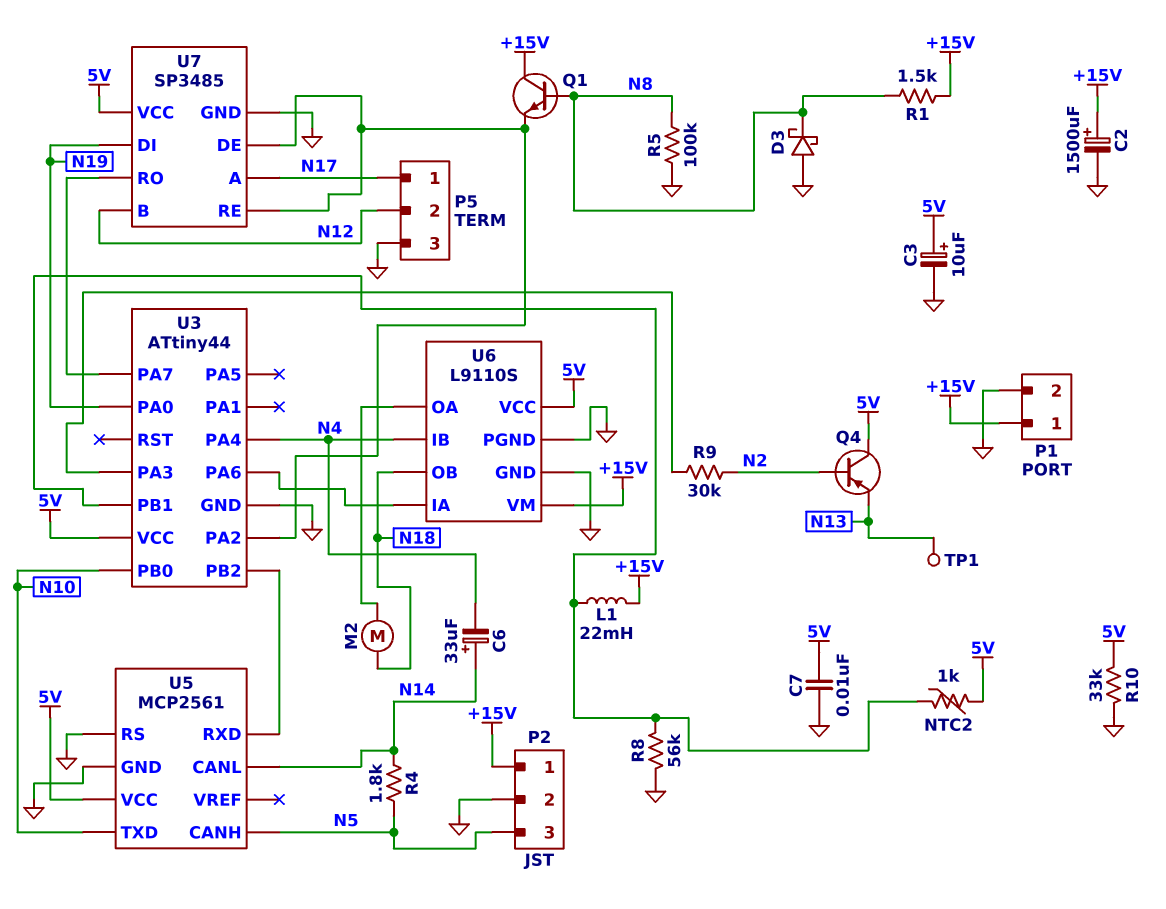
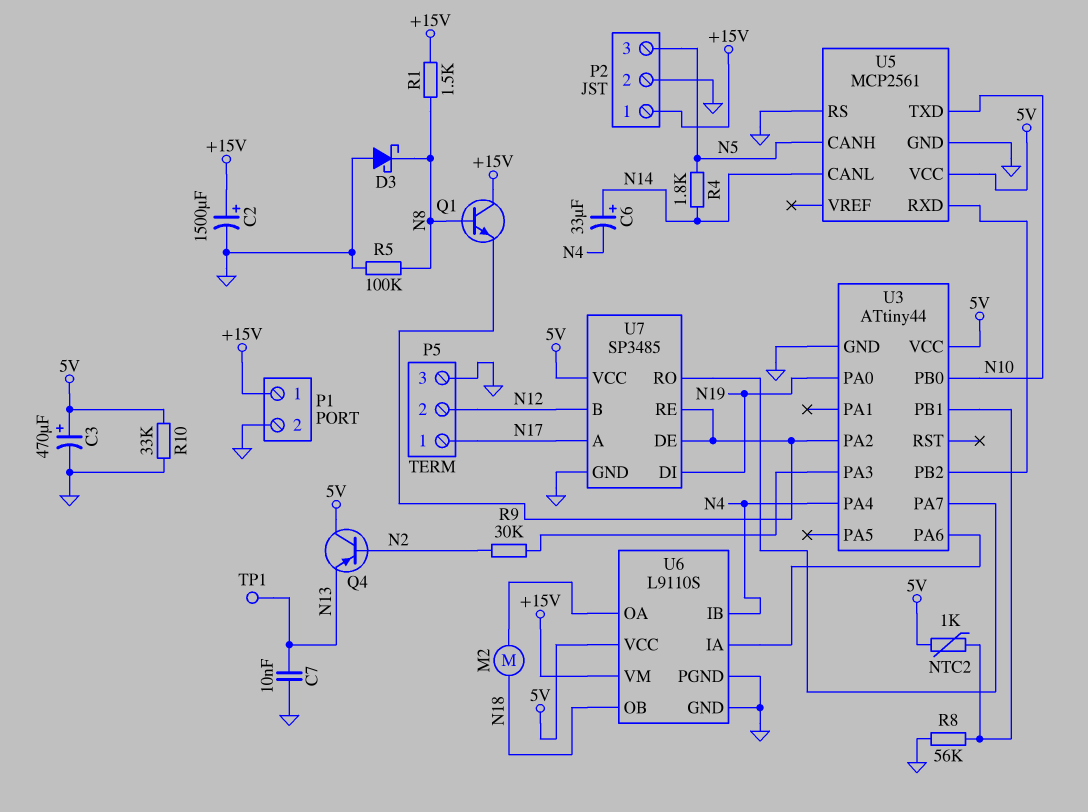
C3: 10uF (plus 5V, minus GND) -> 470uF (plus 5V, minus GND)
C7: 10nF (5V, GND) -> 10nF (GND, N13)
L1: 22mH (+15V, U3/PB1) -> none

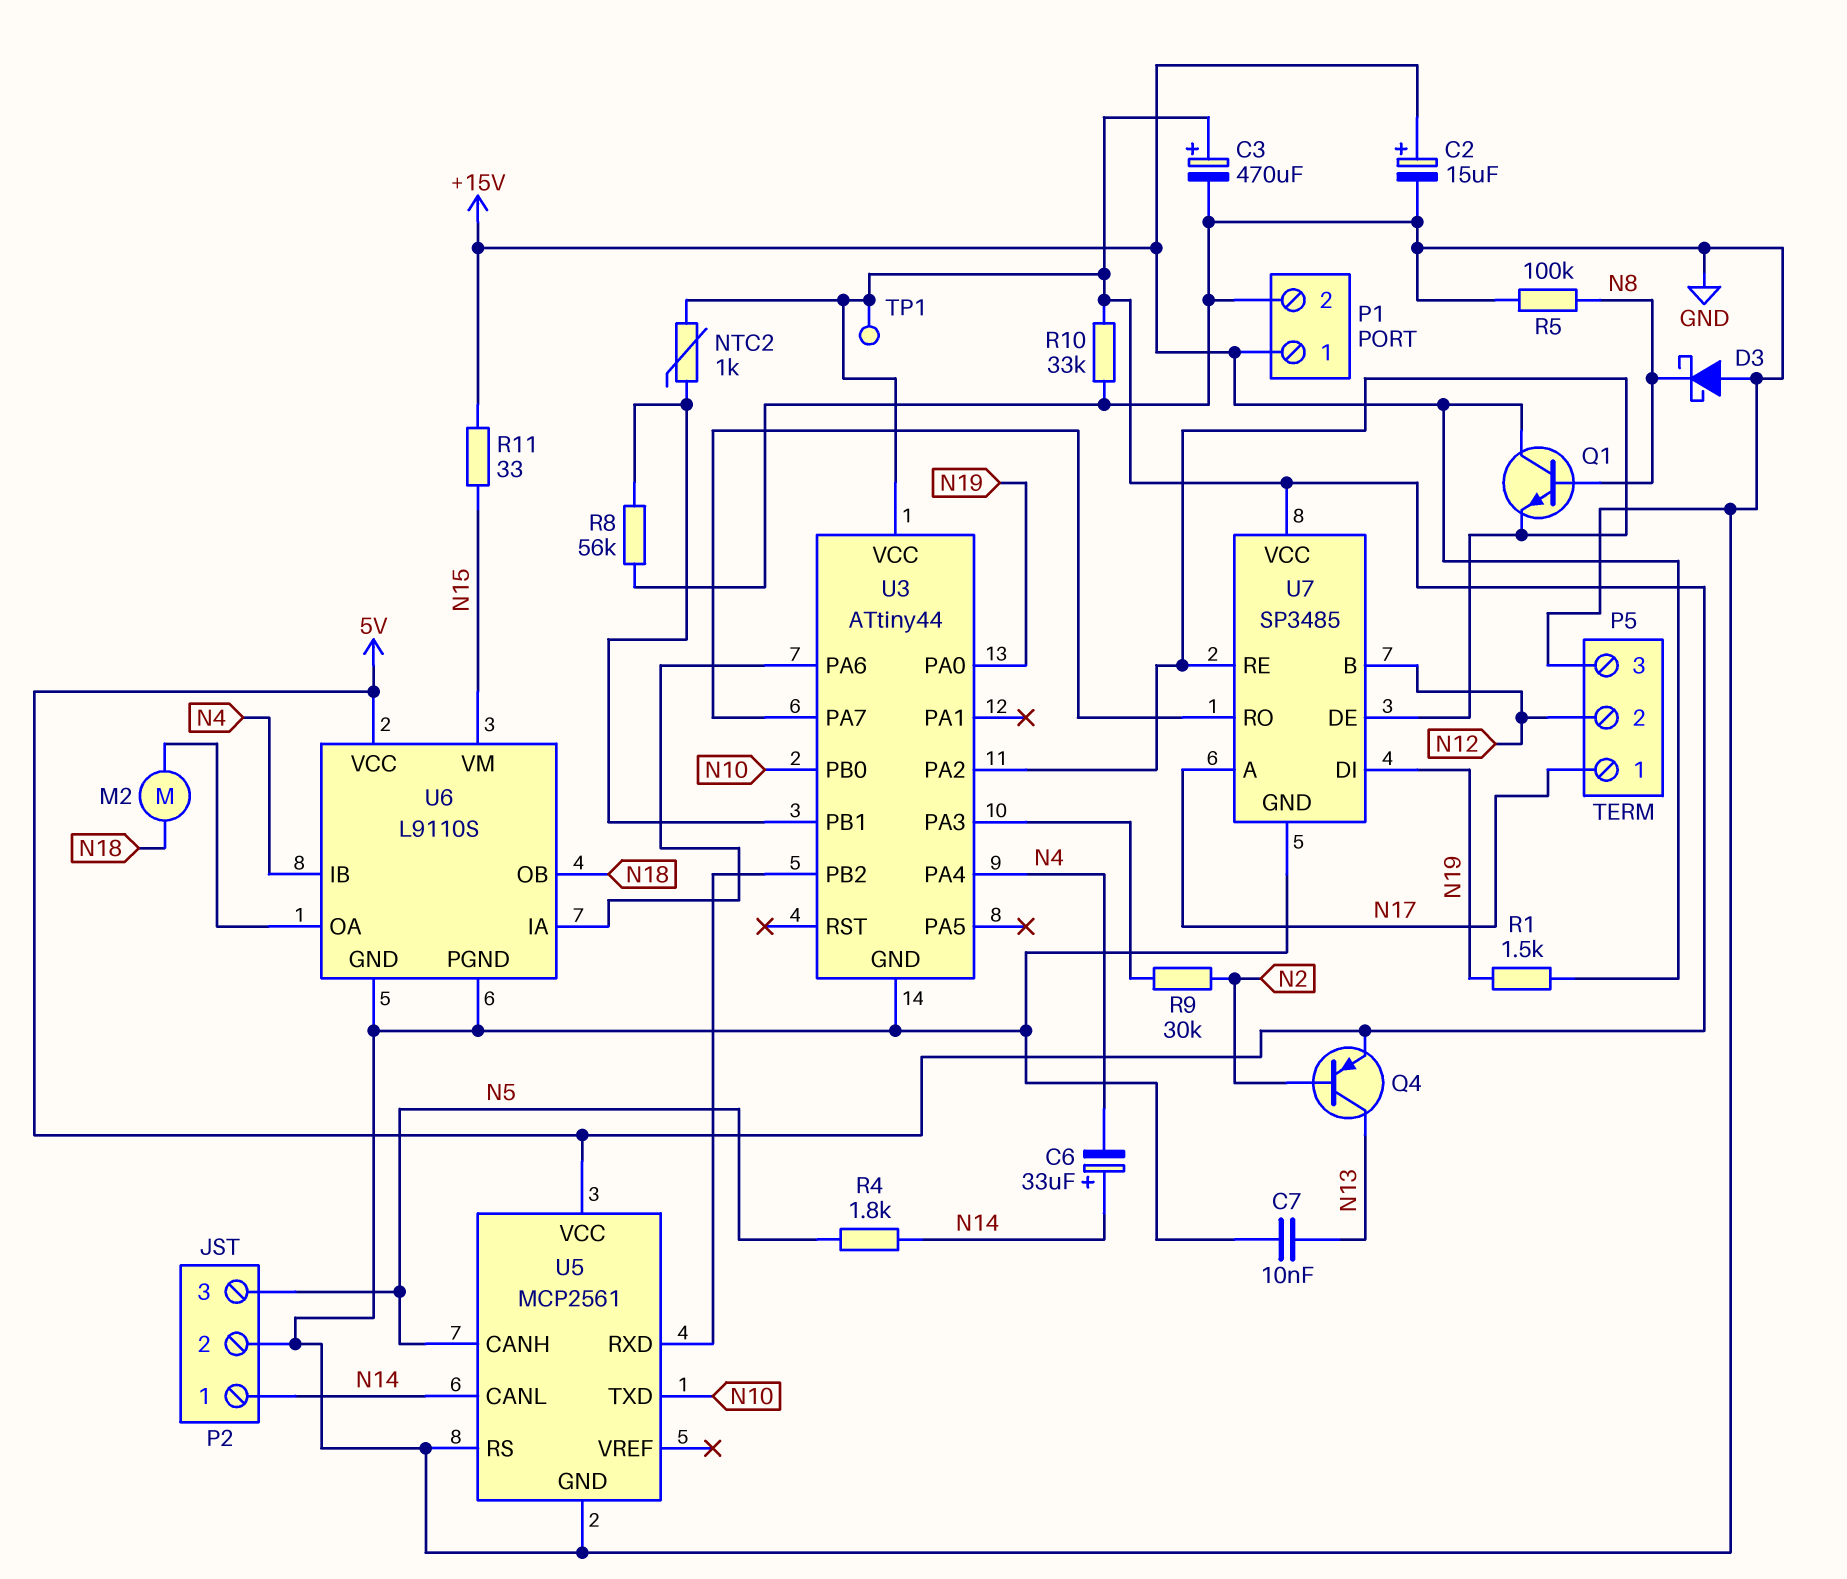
C2: 1500uF (plus +15V, minus GND) -> 15uF (plus +15V, minus GND)
P2 pin 1: +15V -> N14
Q4: PNP (B N2, C 5V, E N13) -> PNP (B N2, C N13, E 5V)
R1: 1.5k (+15V, N8) -> 1.5k (+15V, N19)
R11: none -> 33 (+15V, N15)
TP1: test point (N13) -> test point (5V)
U6 pin VM: +15V -> N15

